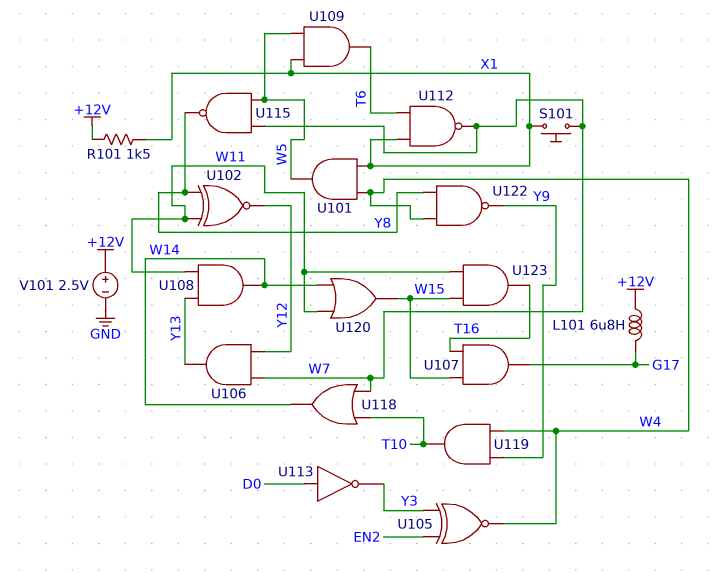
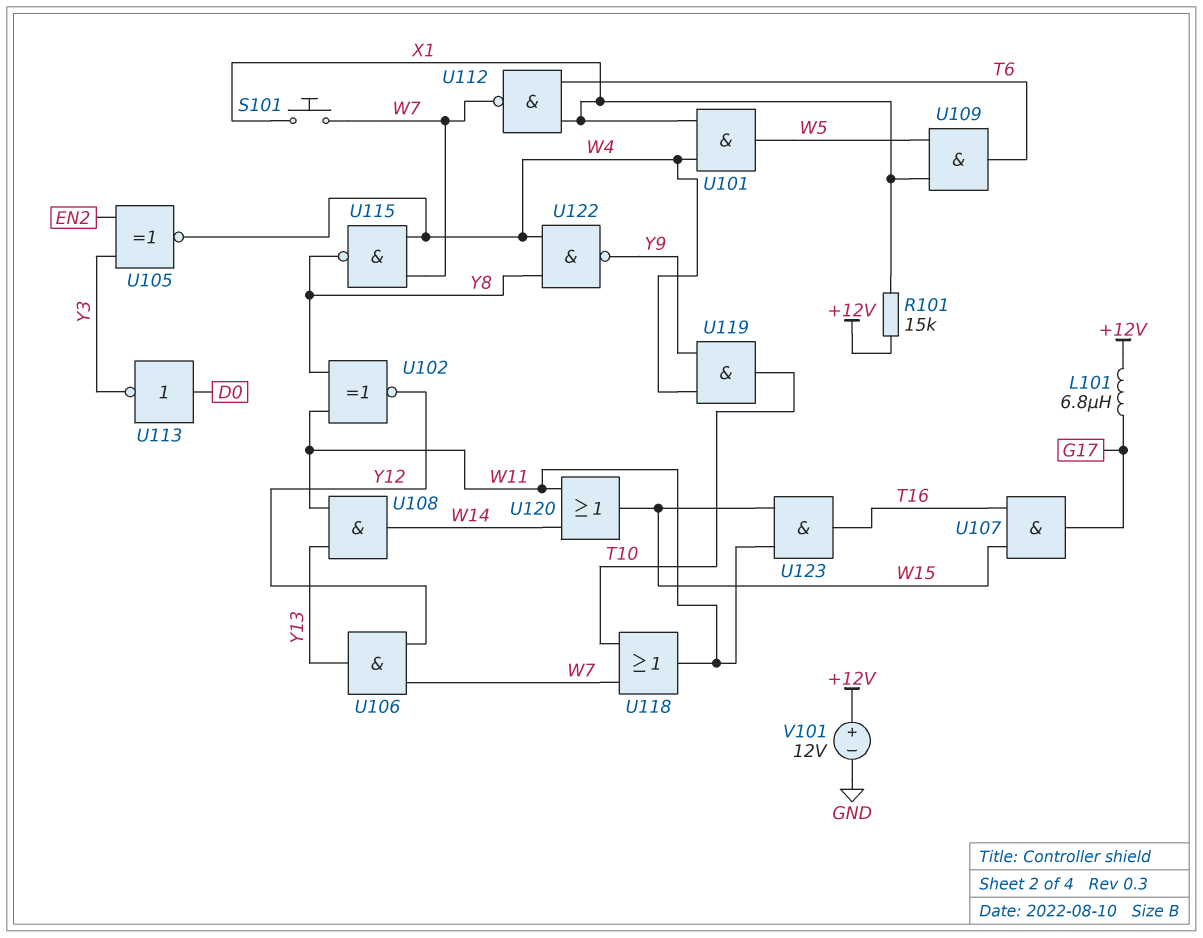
R101: 1.5k (+12V, X1) -> 15k (+12V, X1)
U115: NAND (in W5, in W7, out Y8) -> NAND (in W4, in W7, out Y8)
U118: OR (in T10, in W7, out W14) -> OR (in T10, in W7, out W11)
V101: 2.5V (plus +12V, minus GND) -> 12V (plus +12V, minus GND)

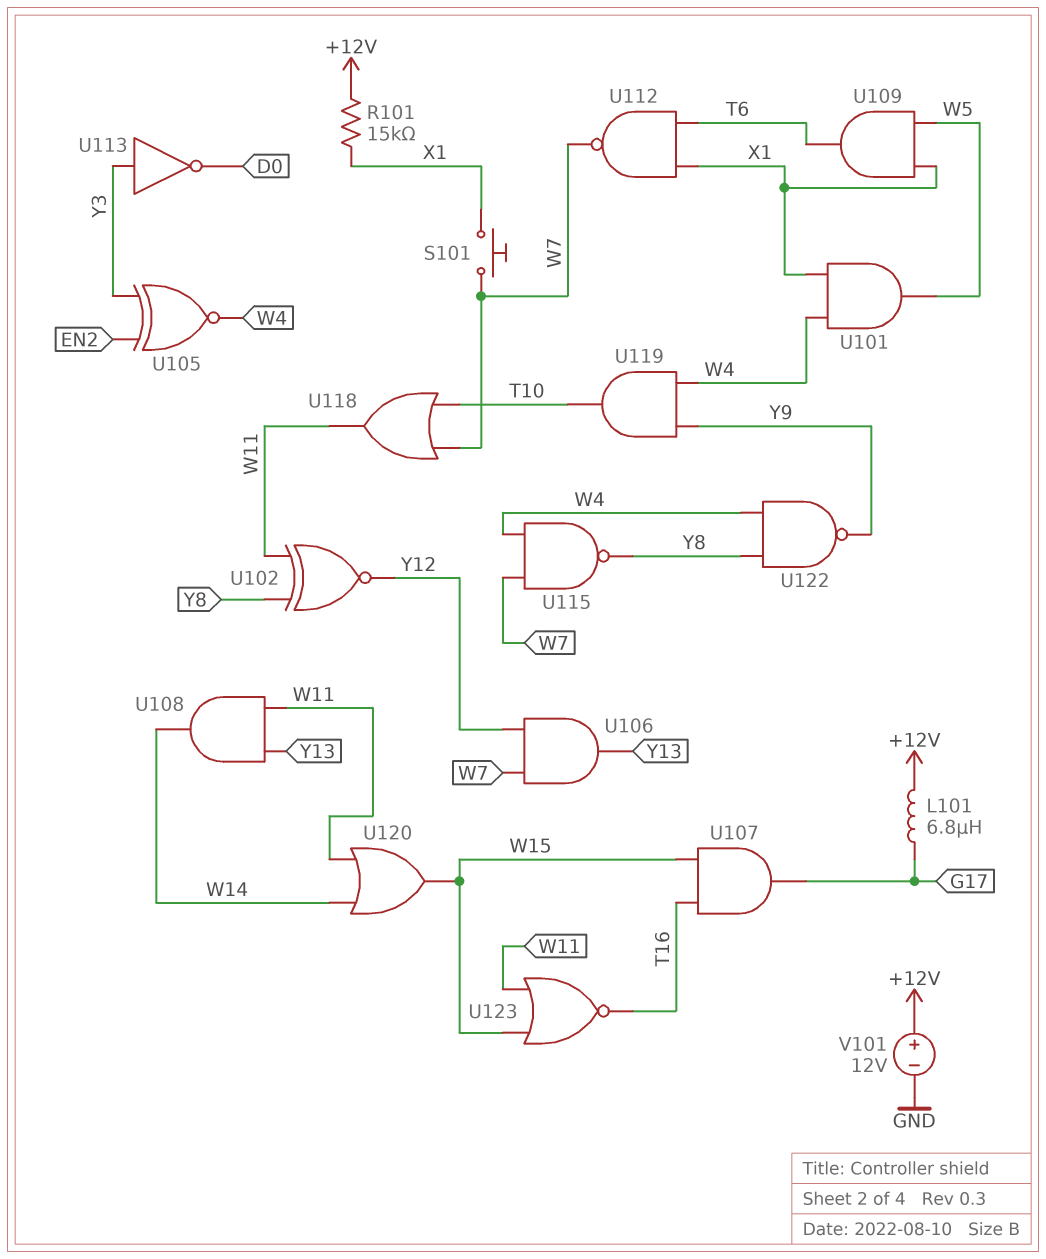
U113: NOT (in D0, out Y3) -> NOT (in Y3, out D0)
U123: AND (in W11, in W15, out T16) -> NOR (in W11, in W15, out T16)

